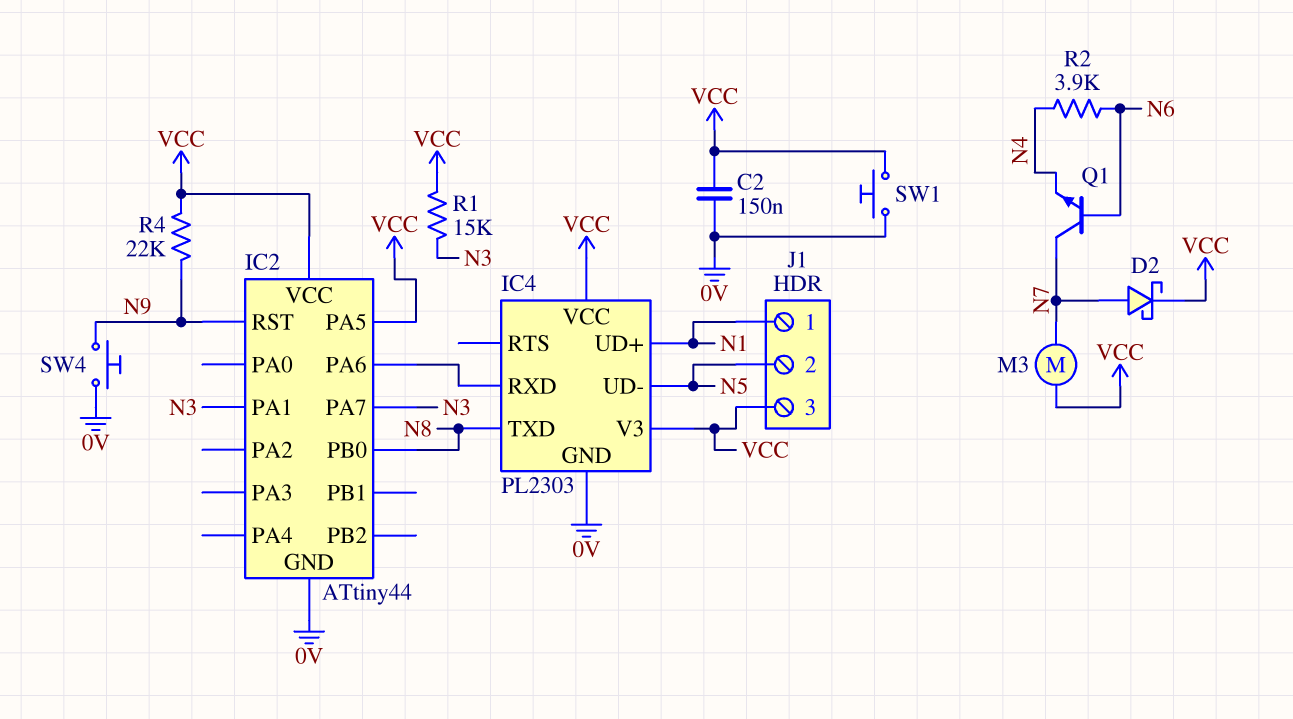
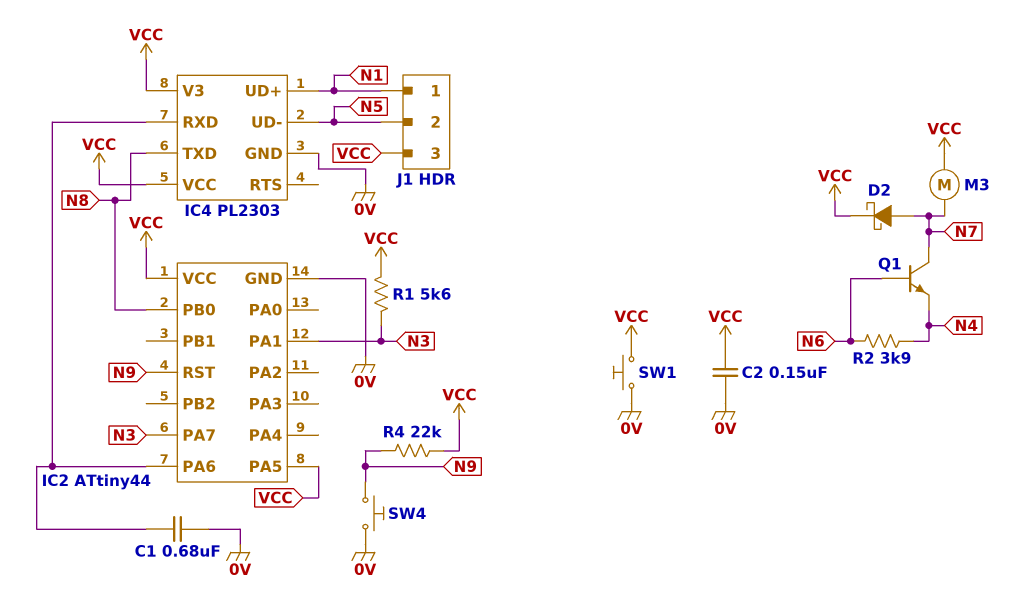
C1: none -> 680nF (0V, IC2/PA6)
R1: 15k (N3, VCC) -> 5.6k (N3, VCC)

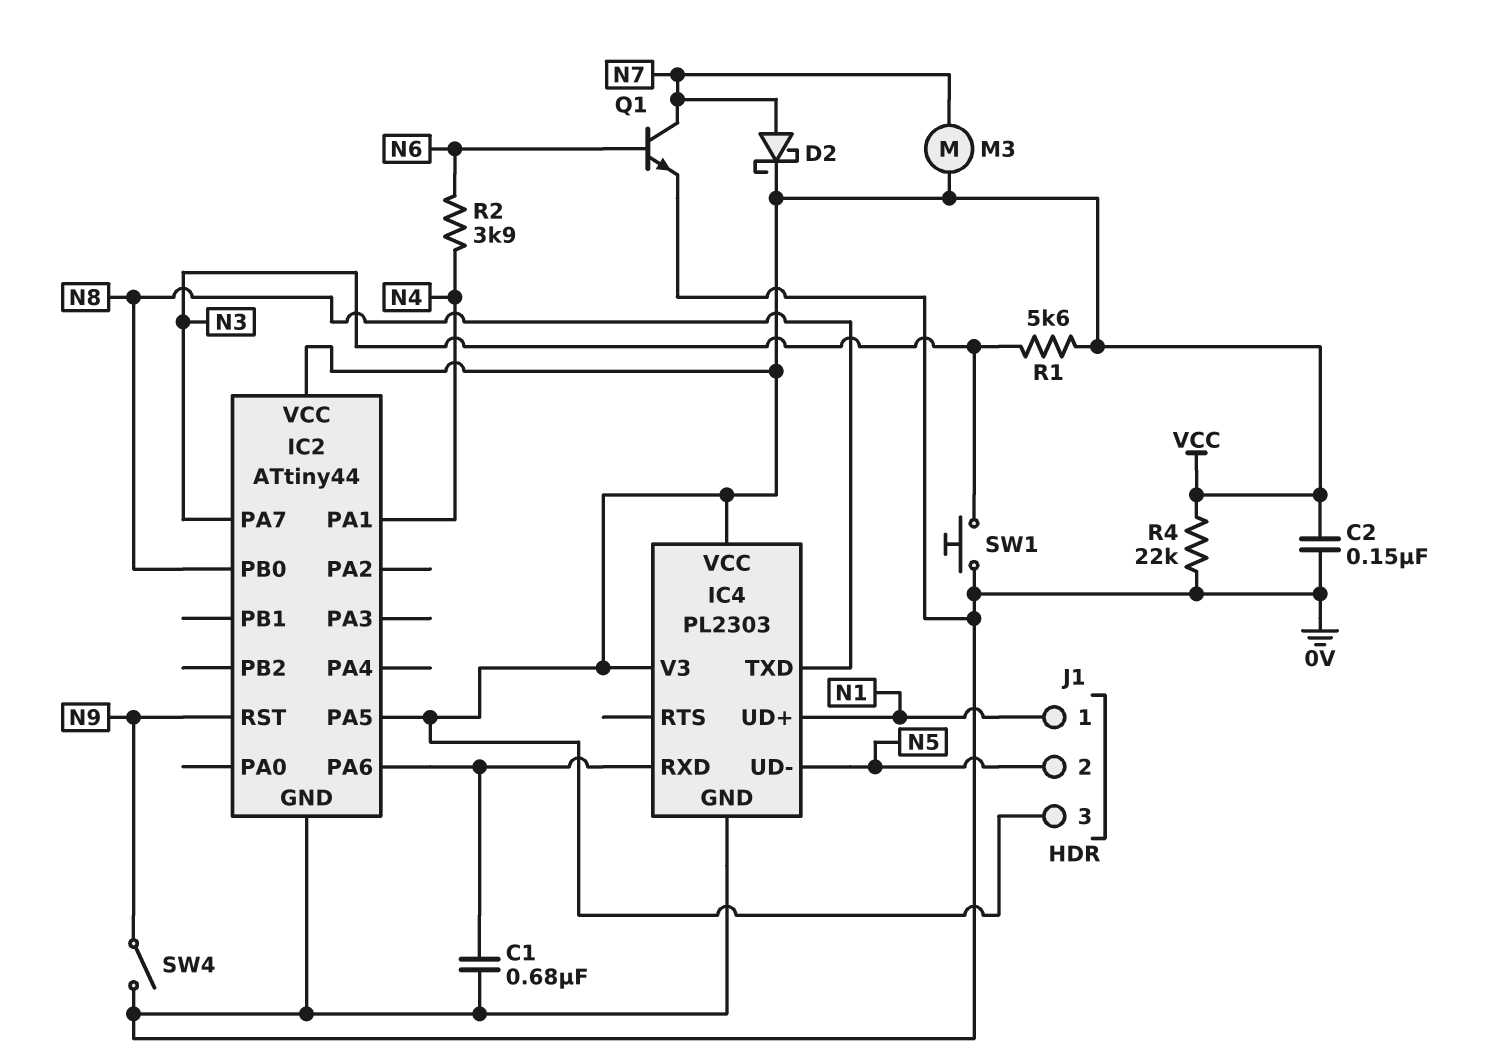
IC2 pin PA1: N3 -> N4
Q1: NPN (B N6, C N7, E N4) -> NPN (B N6, C N7, E 0V)
R4: 22k (N9, VCC) -> 22k (0V, VCC)
SW1: button (0V, VCC) -> button (0V, N3)
SW4: button (0V, N9) -> switch (0V, N9)

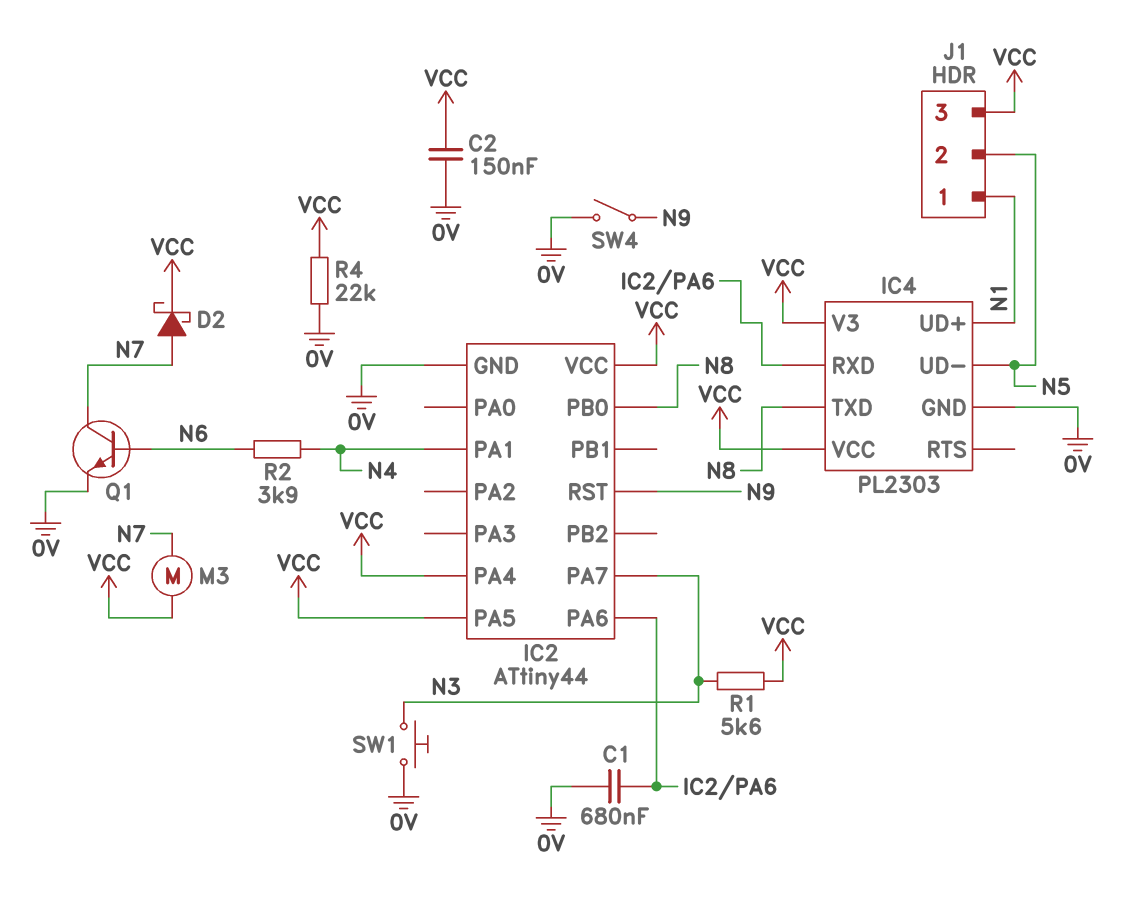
IC2 pin PA4: none -> VCC

